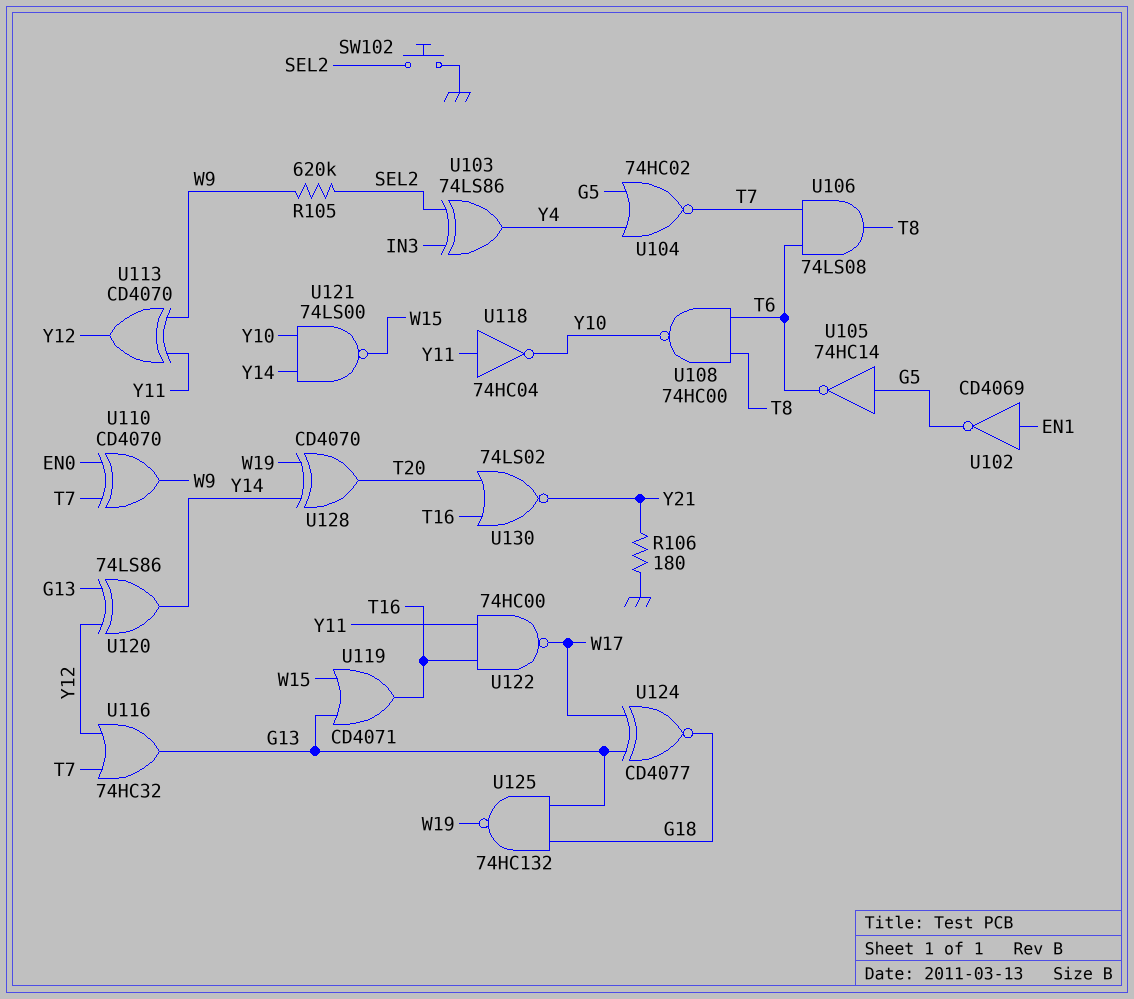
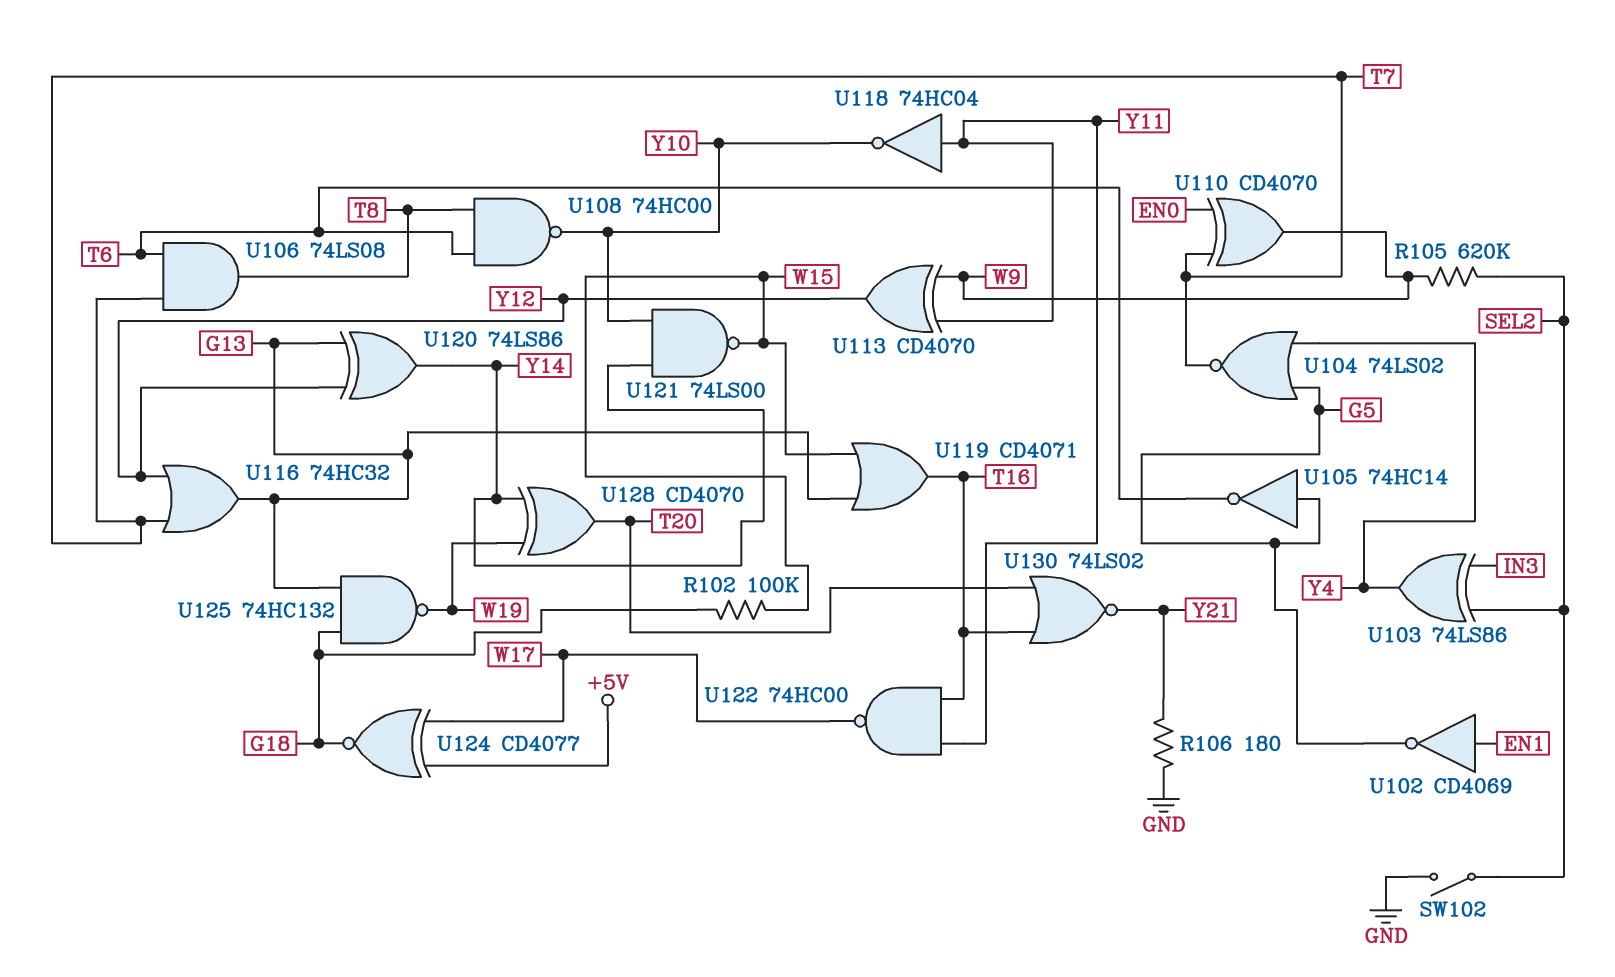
R102: none -> 100k (G18, W15)
SW102: button (GND, SEL2) -> switch (GND, SEL2)
U104: NOR 74HC02 (in G5, in Y4, out T7) -> NOR 74LS02 (in G5, in Y4, out T7)
U124: XNOR CD4077 (in G13, in W17, out G18) -> XNOR CD4077 (in +5V, in W17, out G18)

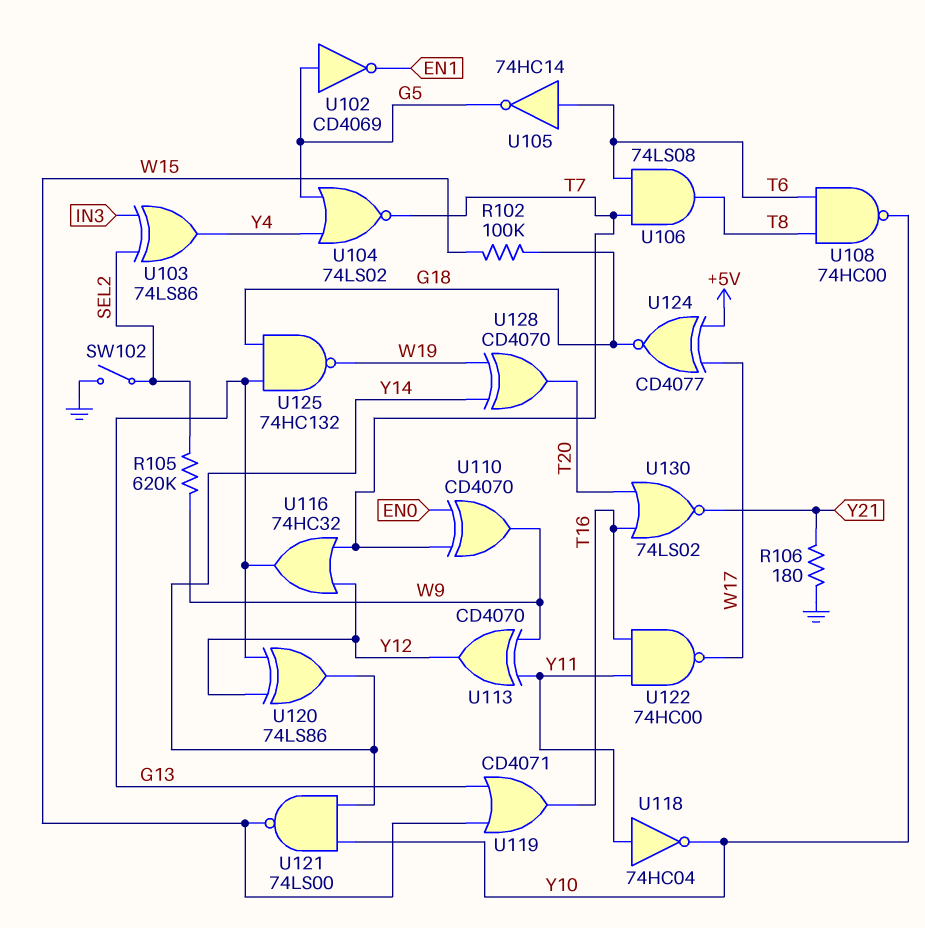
U102: NOT CD4069 (in EN1, out G5) -> NOT CD4069 (in G5, out EN1)
U105: NOT 74HC14 (in G5, out T6) -> NOT 74HC14 (in T6, out G5)

